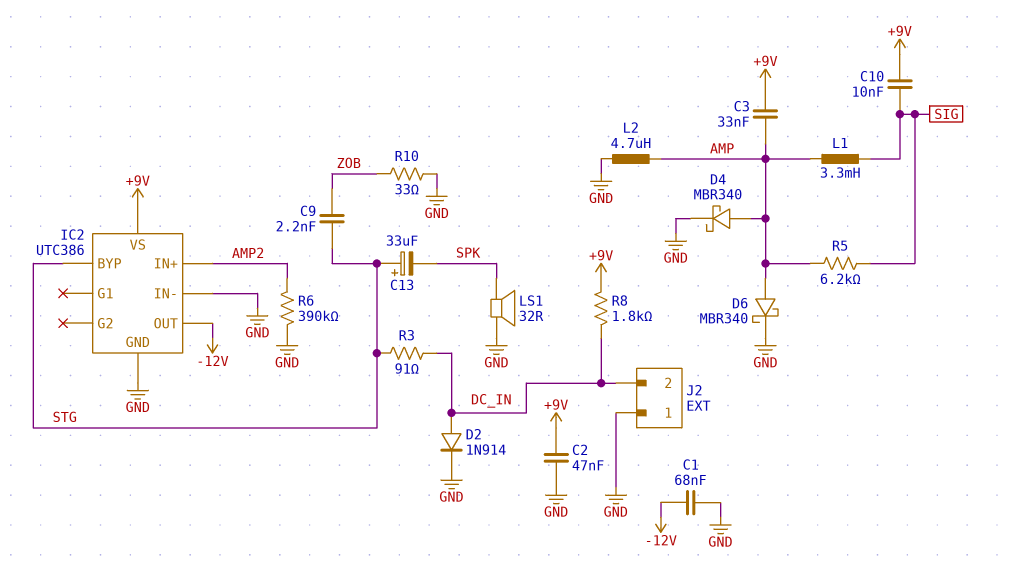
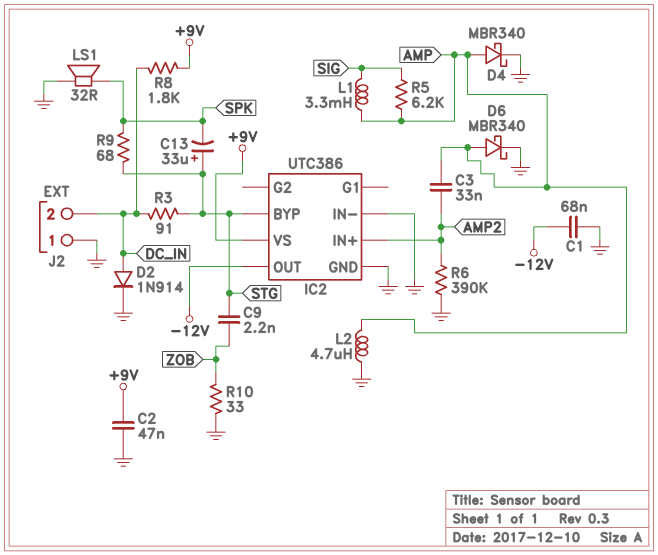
C3: 33nF (+9V, AMP) -> 33nF (AMP, AMP2)
C10: 10nF (+9V, SIG) -> none
R9: none -> 68 (SPK, STG)

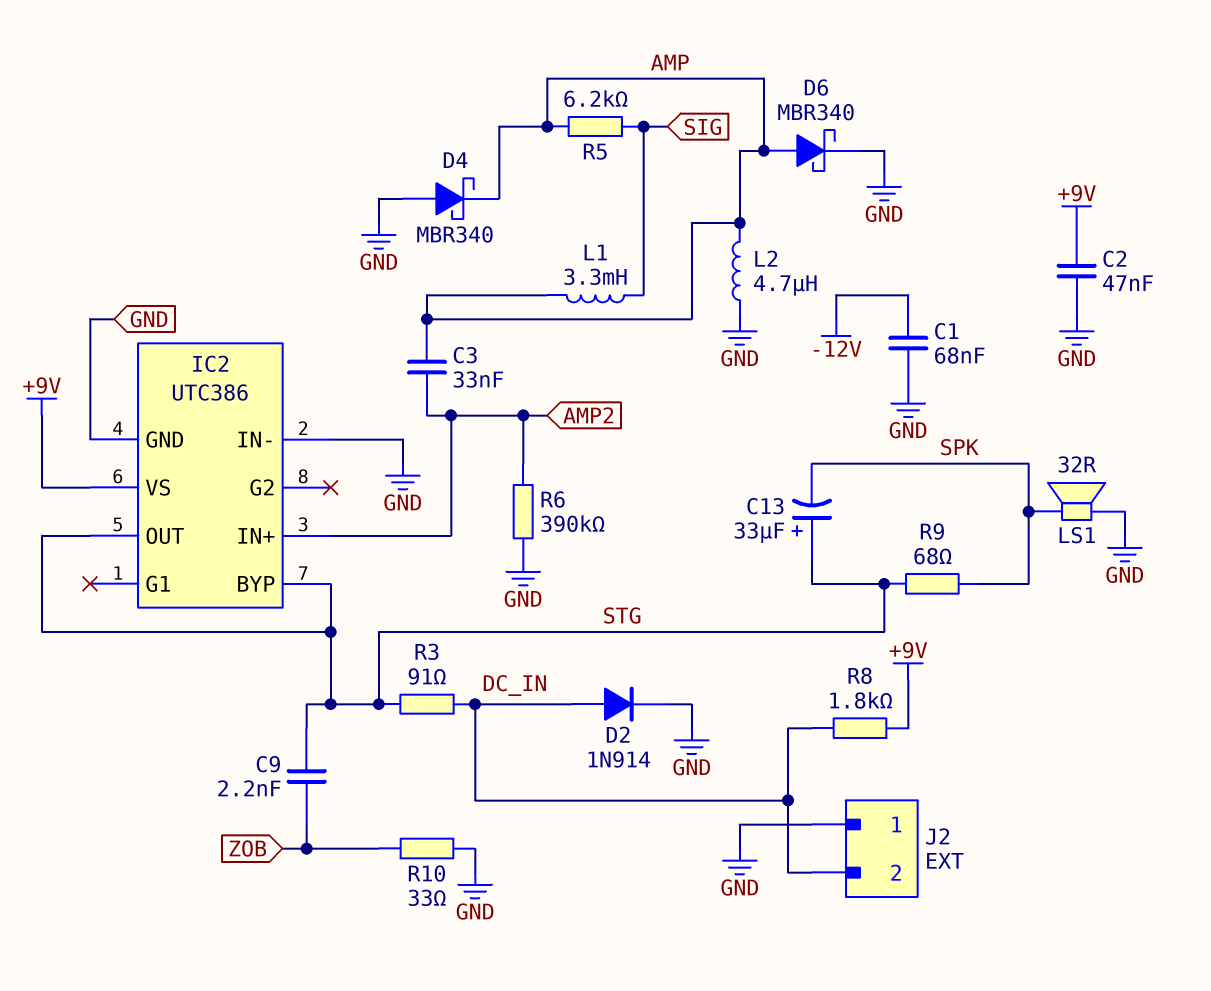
D4: schottky MBR340 (A AMP, K GND) -> schottky MBR340 (A GND, K AMP)
IC2 pin OUT: -12V -> STG

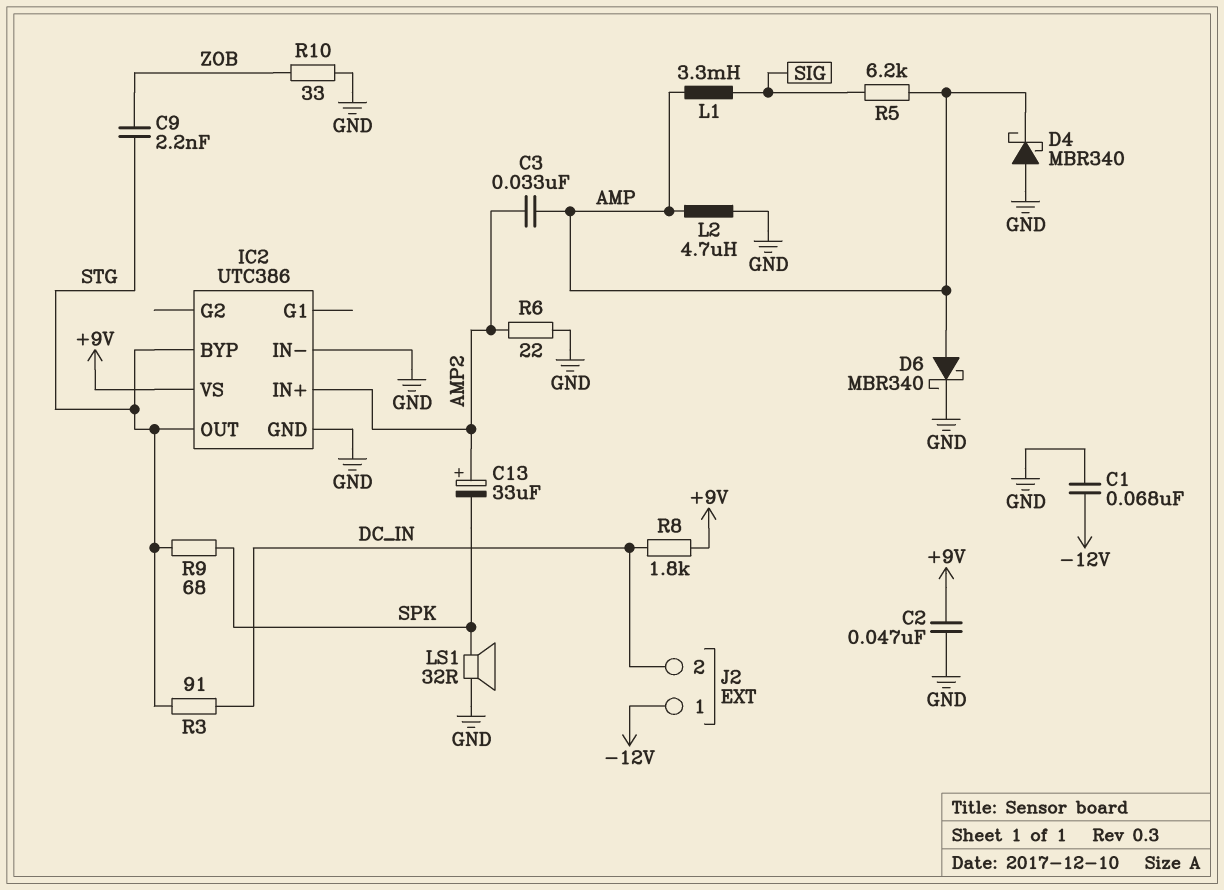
C13: 33uF (plus STG, minus SPK) -> 33uF (plus AMP2, minus SPK)
D2: diode 1N914 (A DC_IN, K GND) -> none
J2 pin 1: GND -> -12V
R6: 390k (AMP2, GND) -> 22 (AMP2, GND)

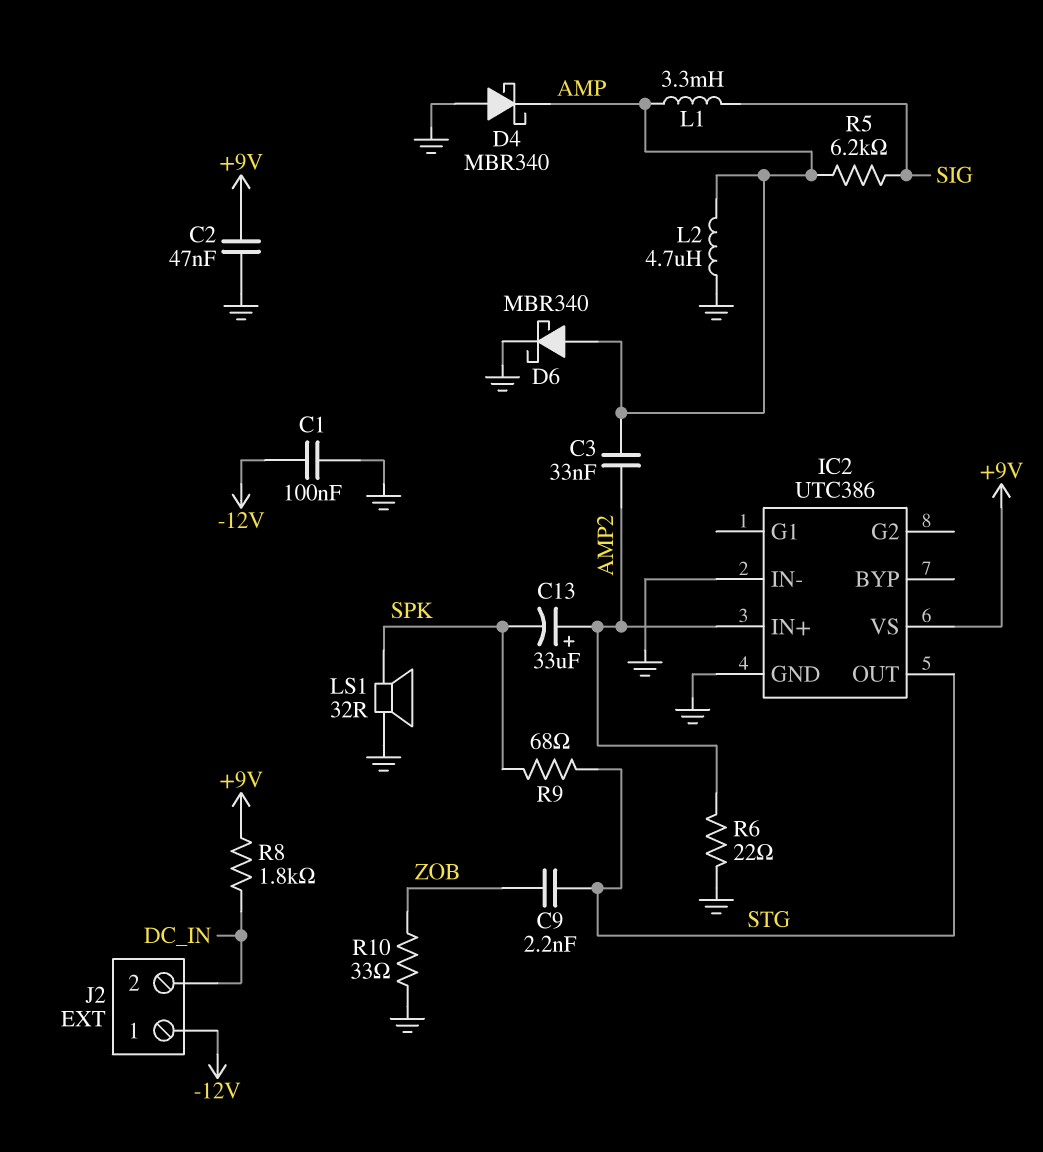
C1: 68nF (-12V, GND) -> 100nF (-12V, GND)
IC2 pin BYP: STG -> none
R3: 91 (DC_IN, STG) -> none

